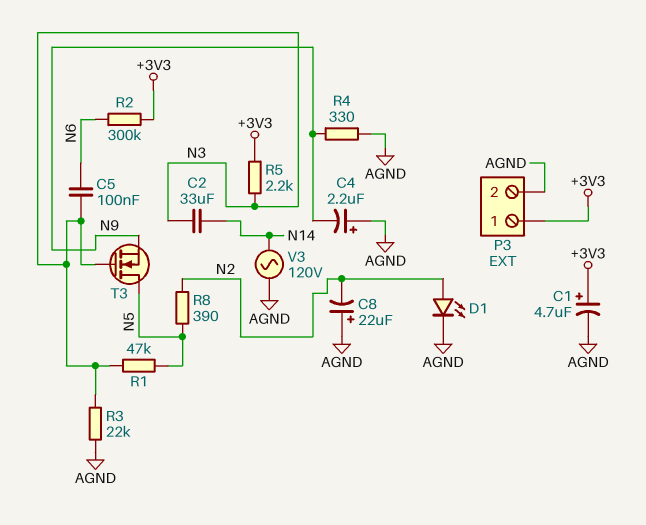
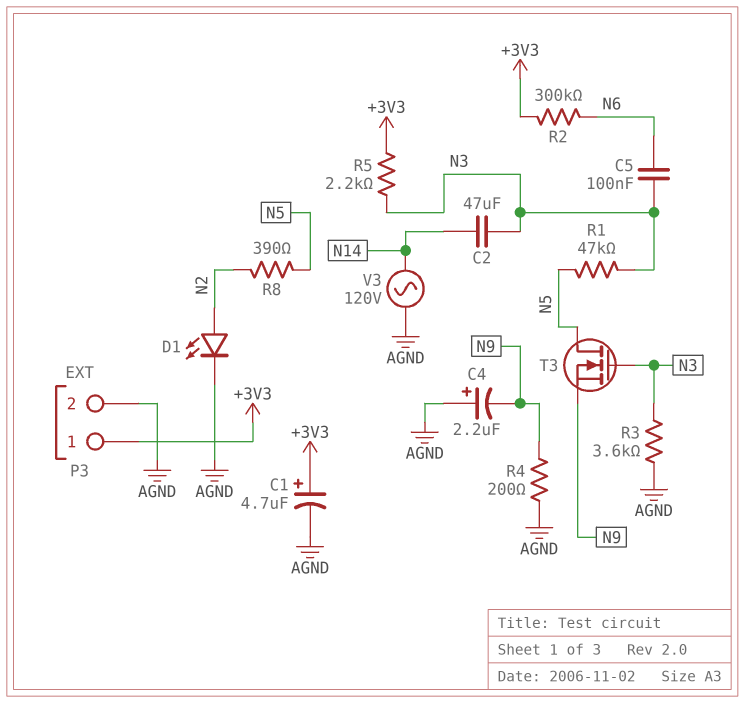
C2: 33uF (N3, N14) -> 47uF (N3, N14)
C8: 22uF (plus AGND, minus N2) -> none
R3: 22k (AGND, N3) -> 3.6k (AGND, N3)
R4: 330 (AGND, N9) -> 200 (AGND, N9)

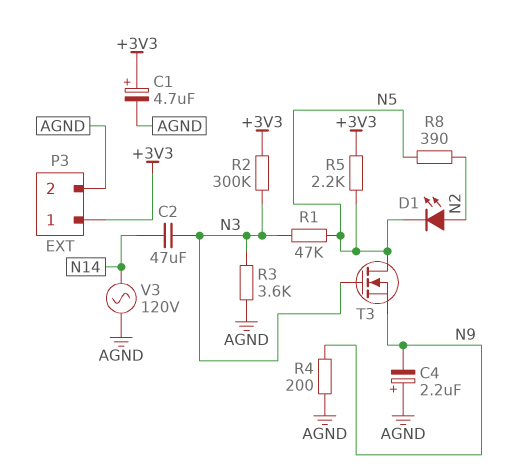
C5: 100nF (N3, N6) -> none
D1: LED (A N2, K AGND) -> LED (A N2, K N5)
R2: 300k (+3V3, N6) -> 300k (+3V3, N3)
R5: 2.2k (+3V3, N3) -> 2.2k (+3V3, N5)

